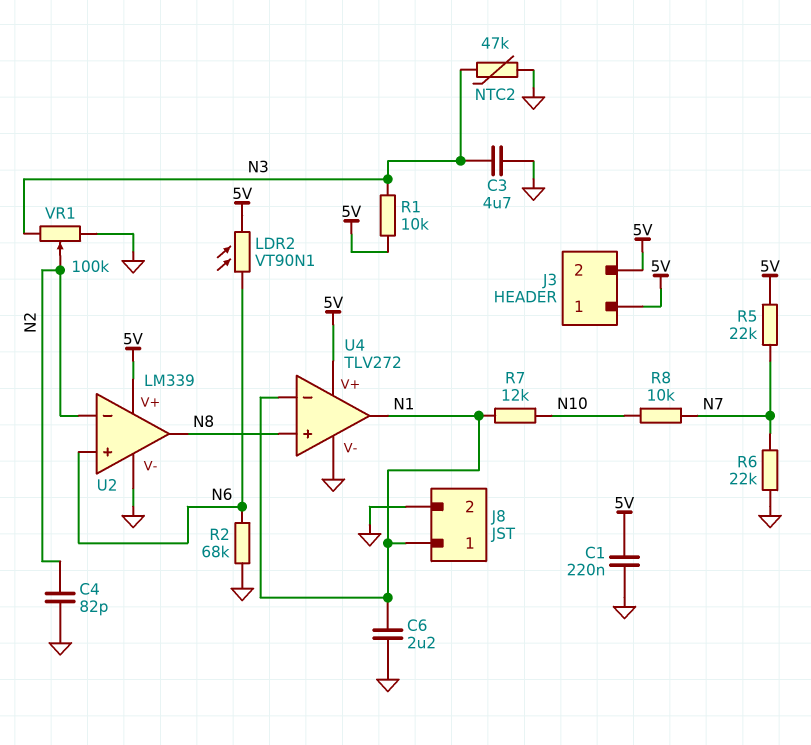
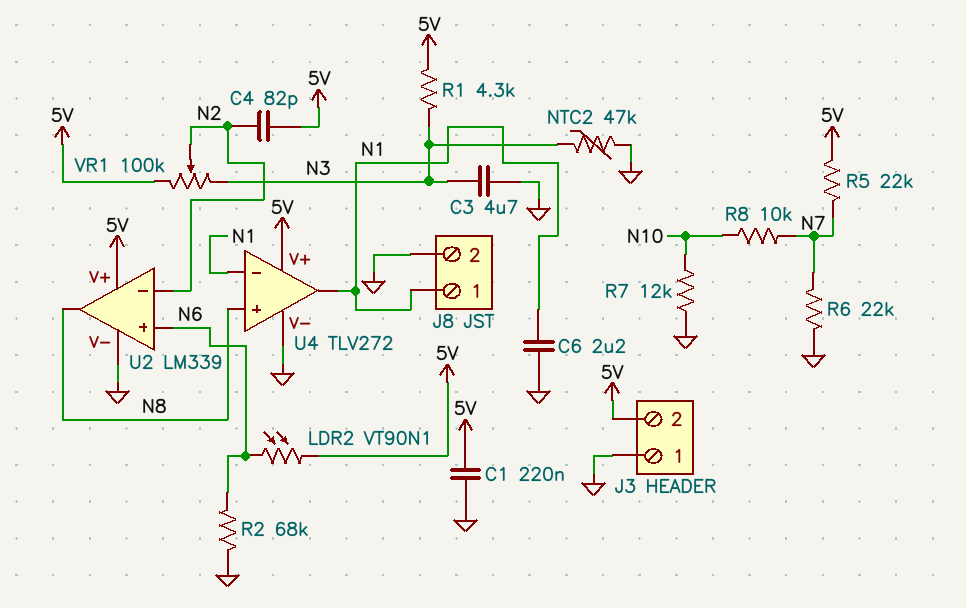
C4: 82pF (GND, N2) -> 82pF (5V, N2)
J3 pin 1: 5V -> GND
R1: 10k (5V, N3) -> 4.3k (5V, N3)
R7: 12k (N1, N10) -> 12k (GND, N10)
VR1: 100k (GND, N3, wiper N2) -> 100k (5V, N3, wiper N2)

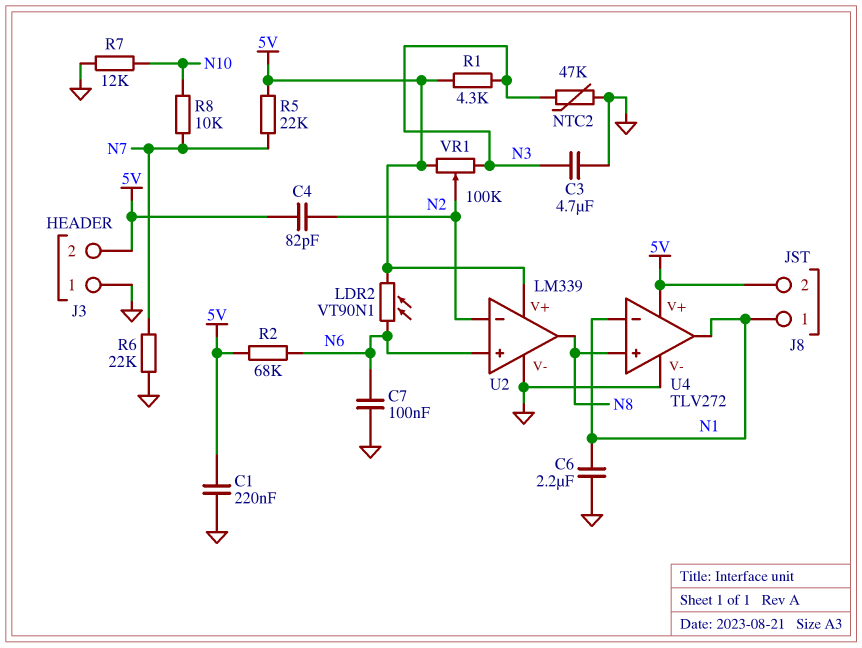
C7: none -> 100nF (GND, N6)
J8 pin 2: GND -> 5V
R2: 68k (GND, N6) -> 68k (5V, N6)

